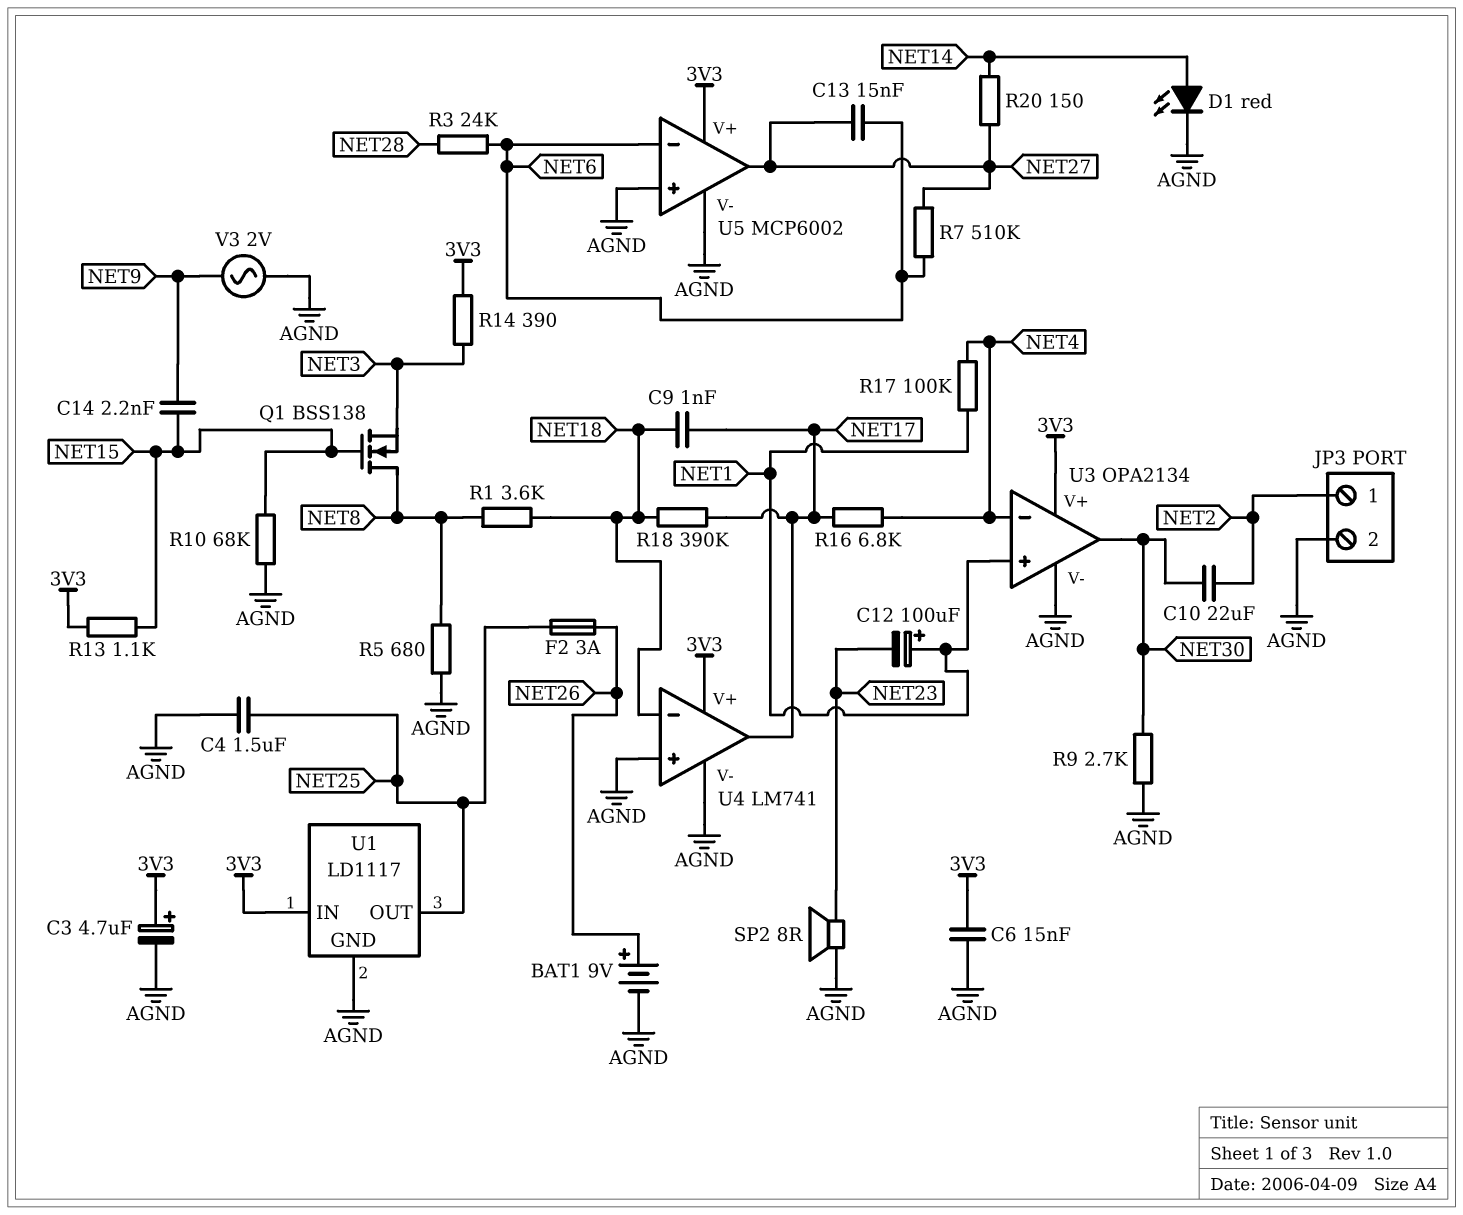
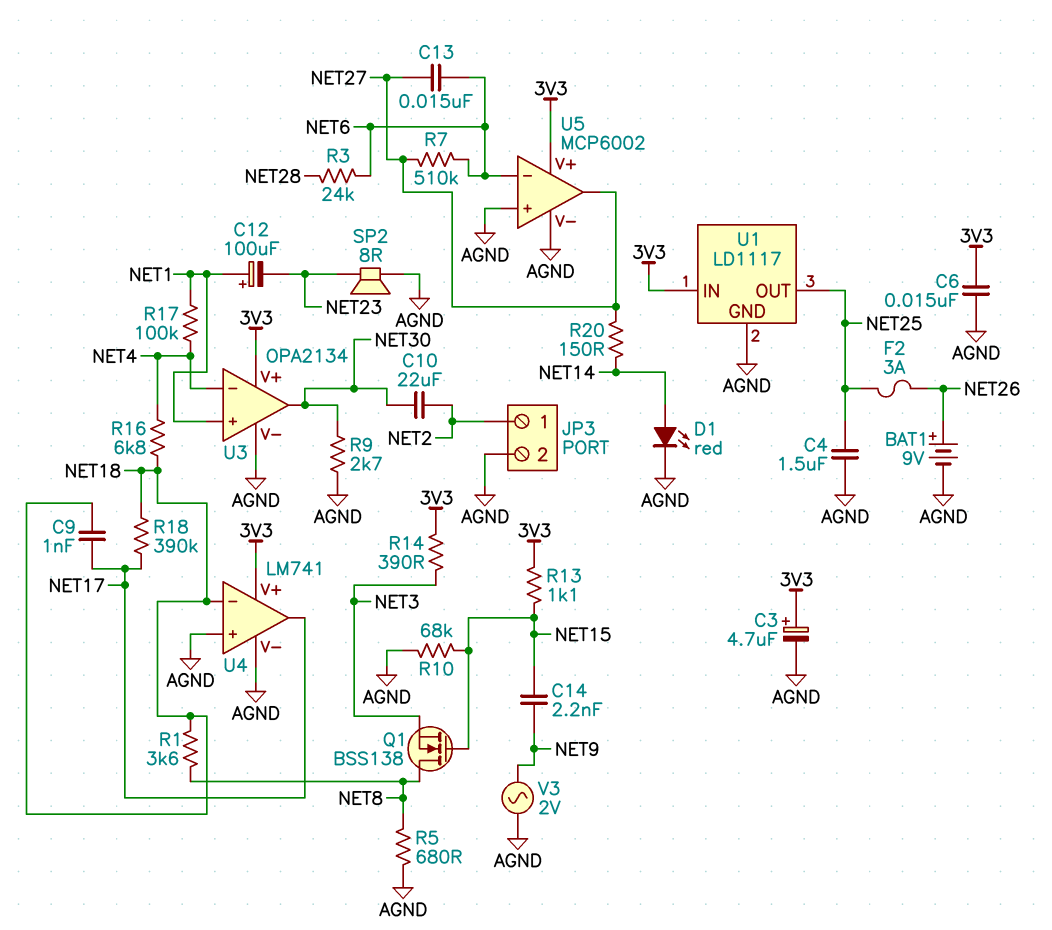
R16: 6.8k (NET4, NET17) -> 6.8k (NET4, NET18)

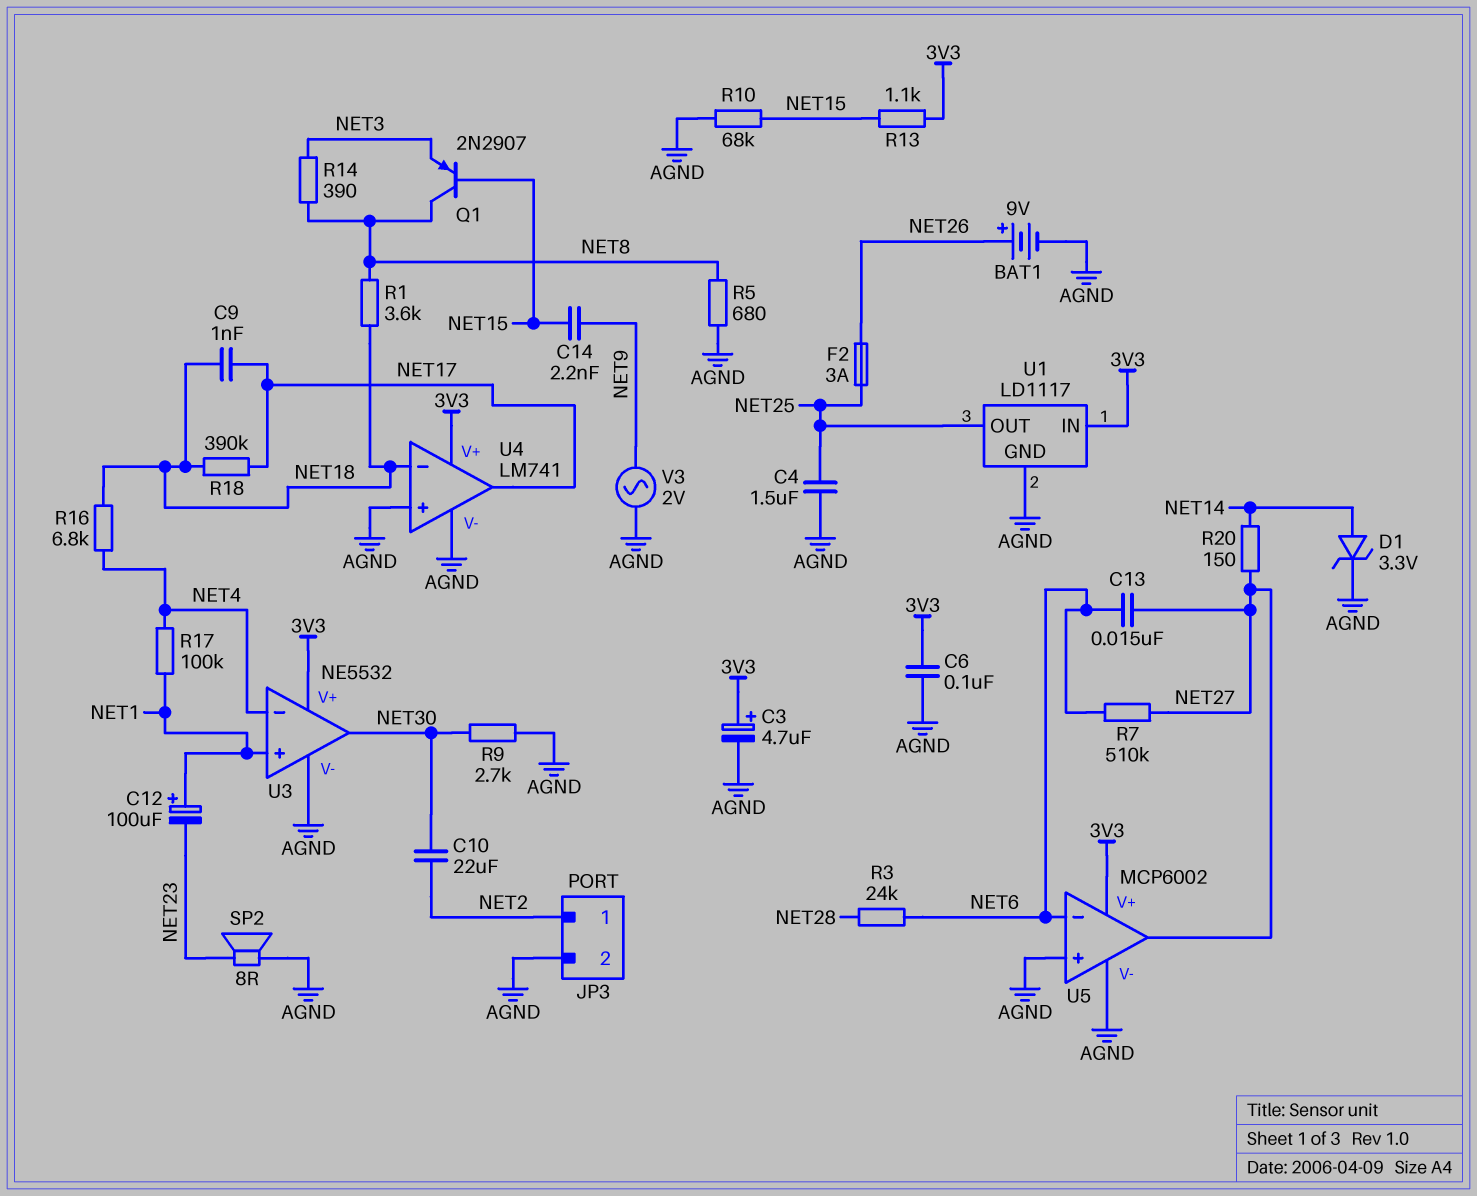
C6: 15nF (3V3, AGND) -> 100nF (3V3, AGND)
D1: LED red (A NET14, K AGND) -> zener 3.3V (A NET14, K AGND)
Q1: NMOS BSS138 (G NET15, D NET8, S NET3) -> PNP 2N2907 (B NET15, C NET8, E NET3)
R14: 390 (3V3, NET3) -> 390 (NET3, NET8)
U3: OPA2134 -> NE5532

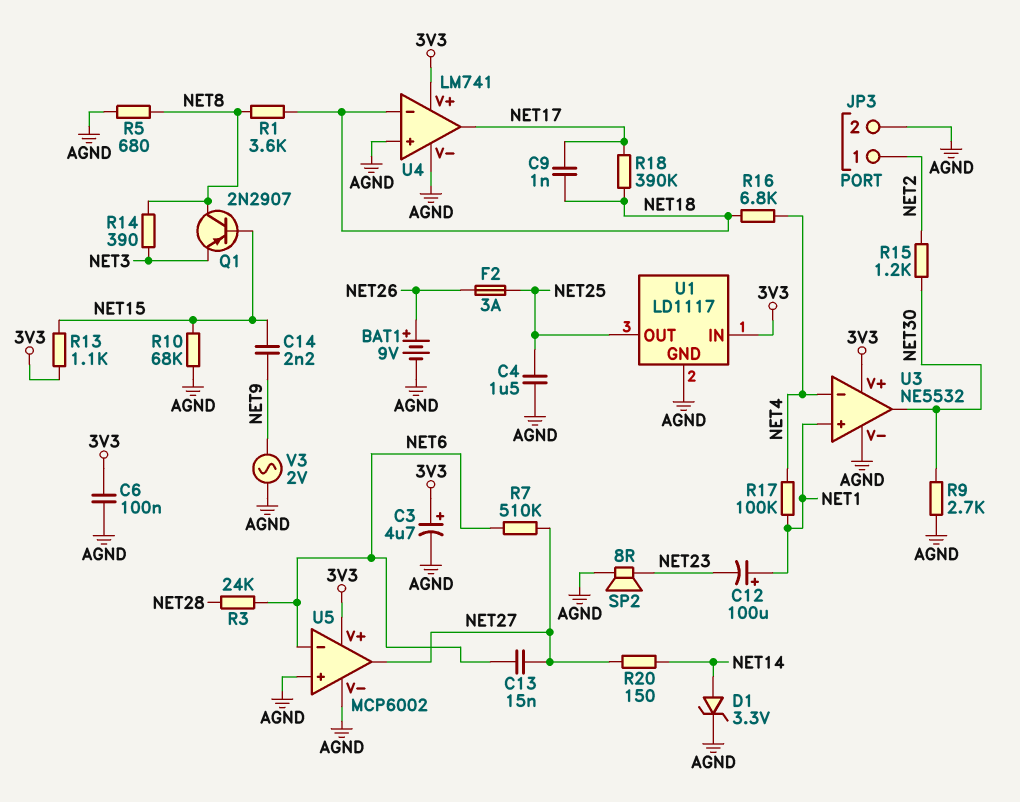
C10: 22uF (NET2, NET30) -> none
R15: none -> 1.2k (NET2, NET30)

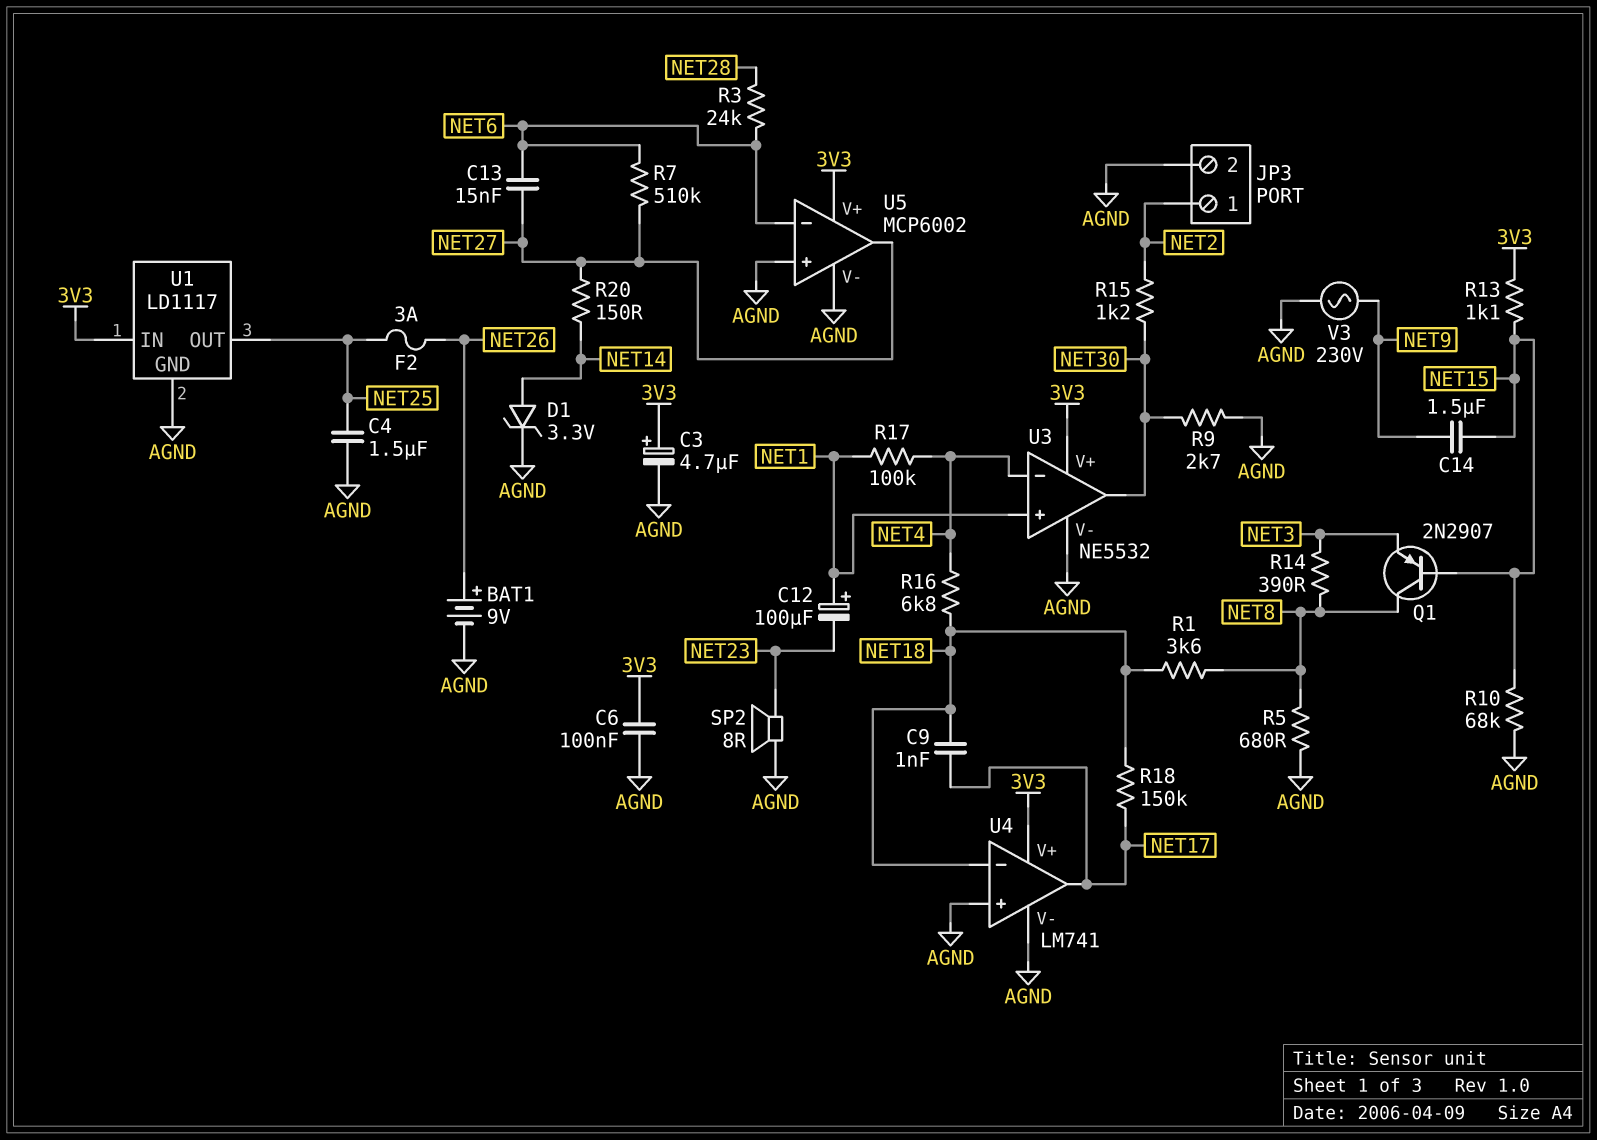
C14: 2.2nF (NET9, NET15) -> 1.5uF (NET9, NET15)
R18: 390k (NET17, NET18) -> 150k (NET17, NET18)
V3: AC 2V (AGND, NET9) -> AC 230V (AGND, NET9)

